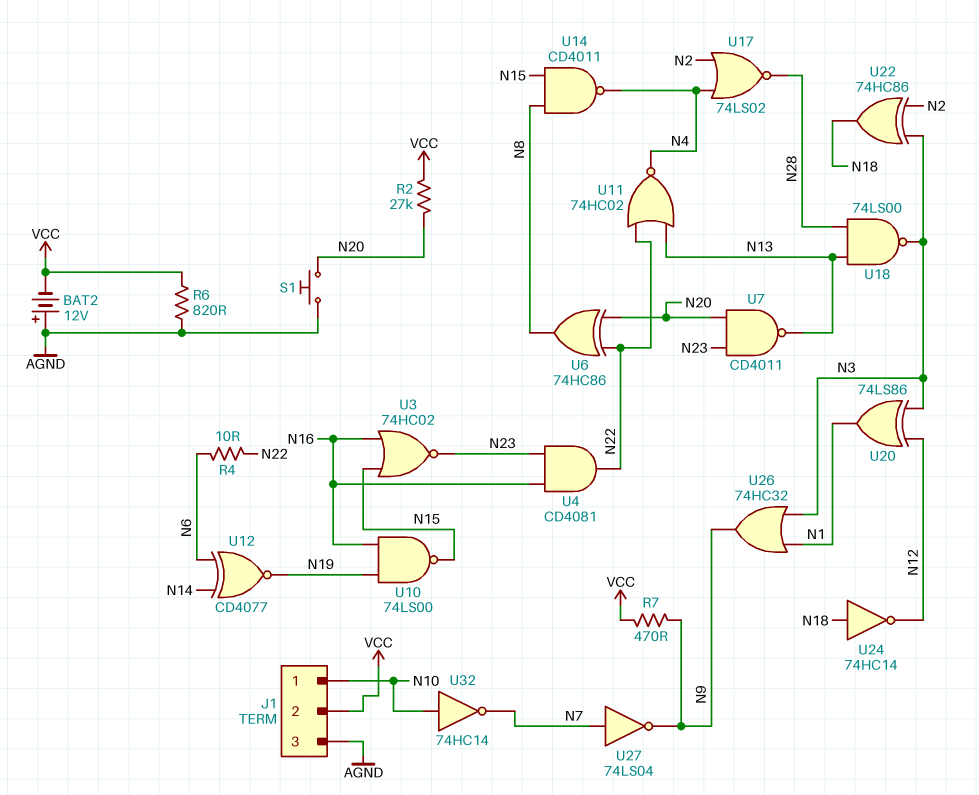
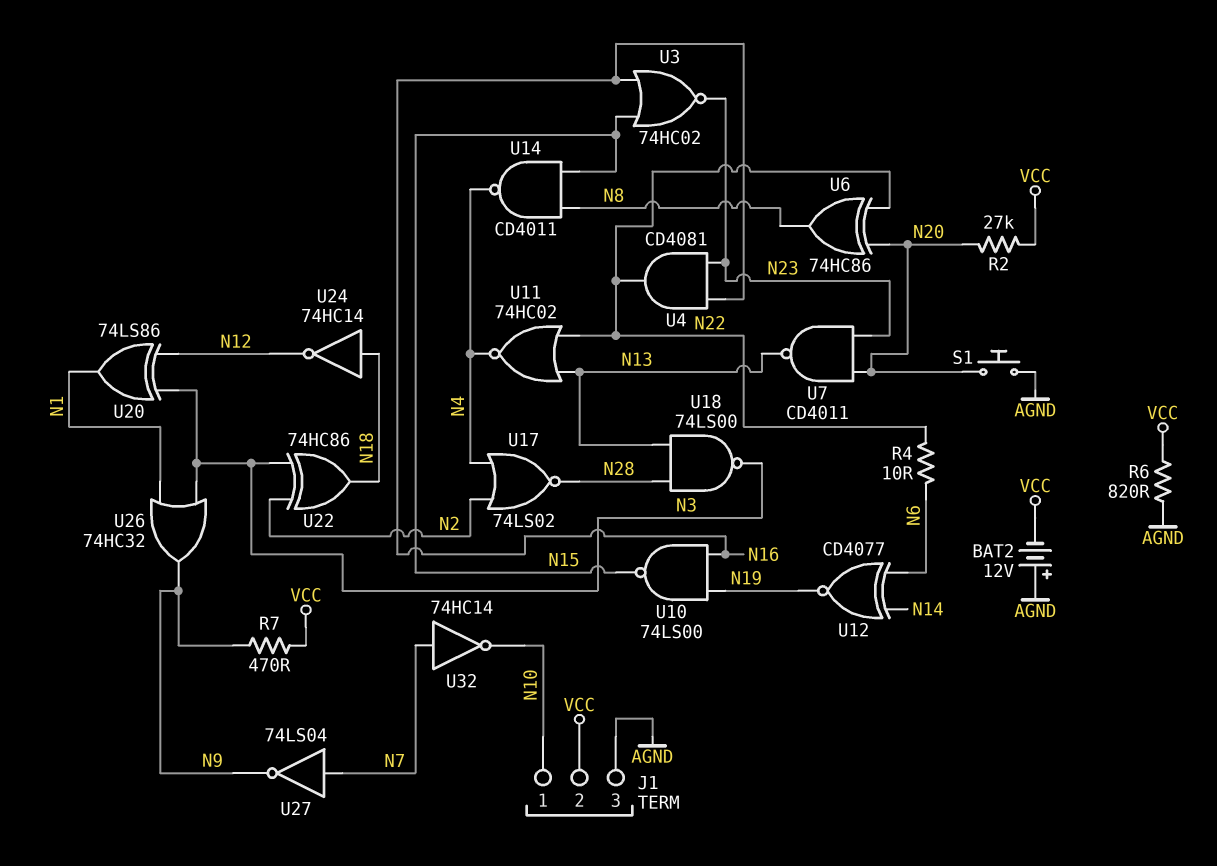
U32: NOT 74HC14 (in N10, out N7) -> NOT 74HC14 (in N7, out N10)

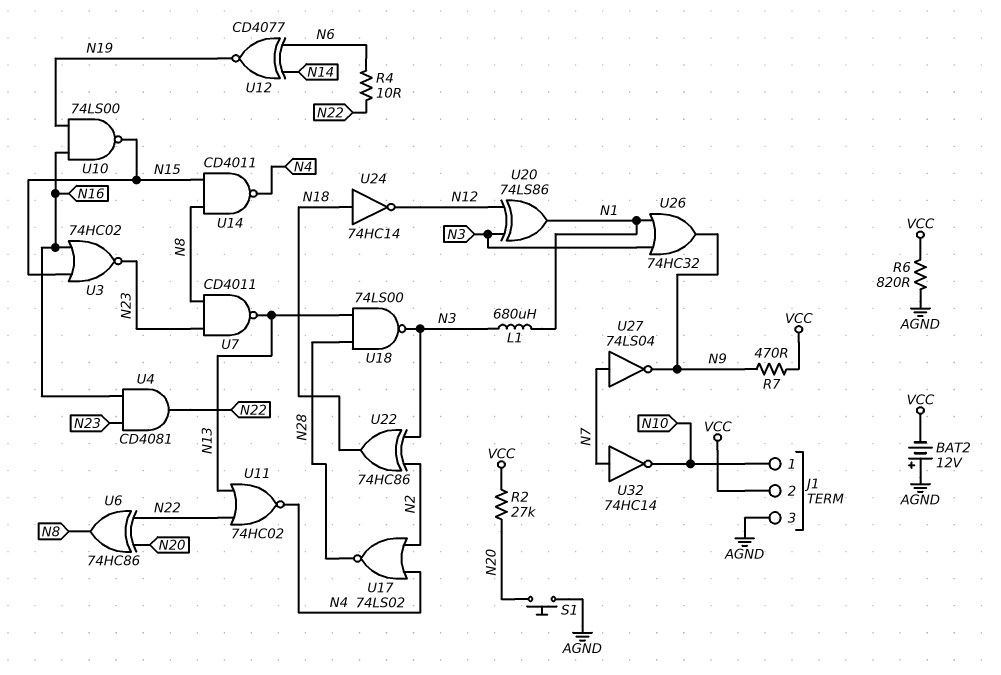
L1: none -> 680uH (N1, N3)
U7: NAND CD4011 (in N20, in N23, out N13) -> NAND CD4011 (in N8, in N23, out N13)

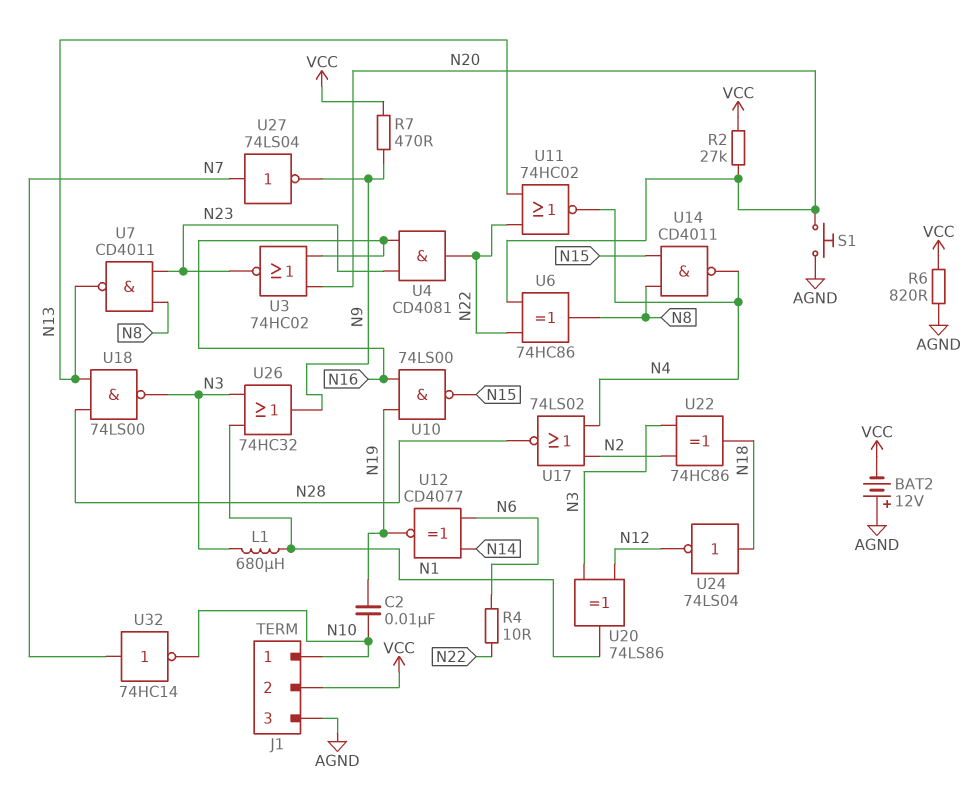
C2: none -> 10nF (N10, N19)
U3: NOR 74HC02 (in N15, in N16, out N23) -> NOR 74HC02 (in N16, in N20, out N23)
U24: NOT 74HC14 (in N18, out N12) -> NOT 74LS04 (in N18, out N12)

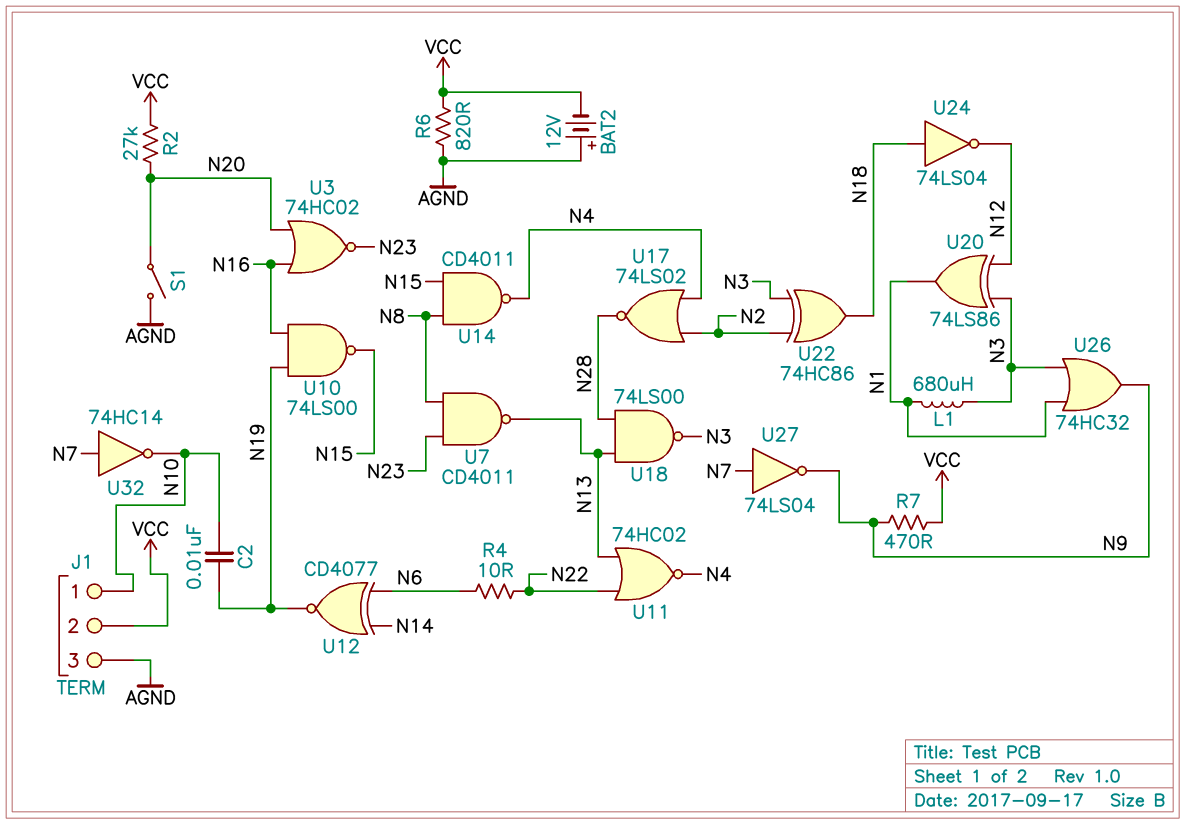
S1: button (AGND, N20) -> switch (AGND, N20)
U4: AND CD4081 (in N16, in N23, out N22) -> none
U6: XOR 74HC86 (in N20, in N22, out N8) -> none

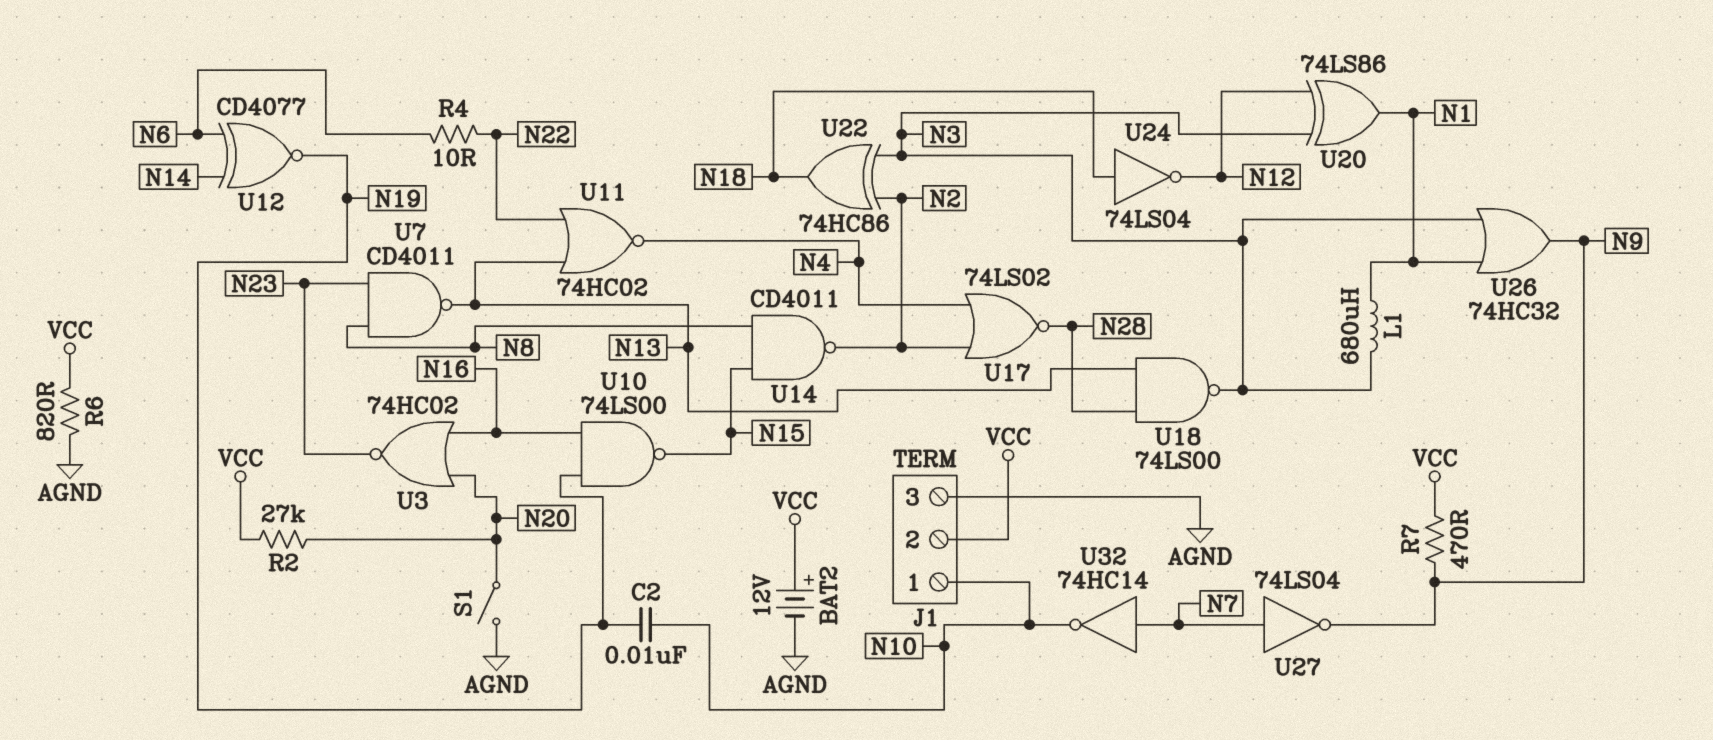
BAT2: 12V (plus AGND, minus VCC) -> 12V (plus VCC, minus AGND)
U14: NAND CD4011 (in N8, in N15, out N4) -> NAND CD4011 (in N8, in N15, out N2)

